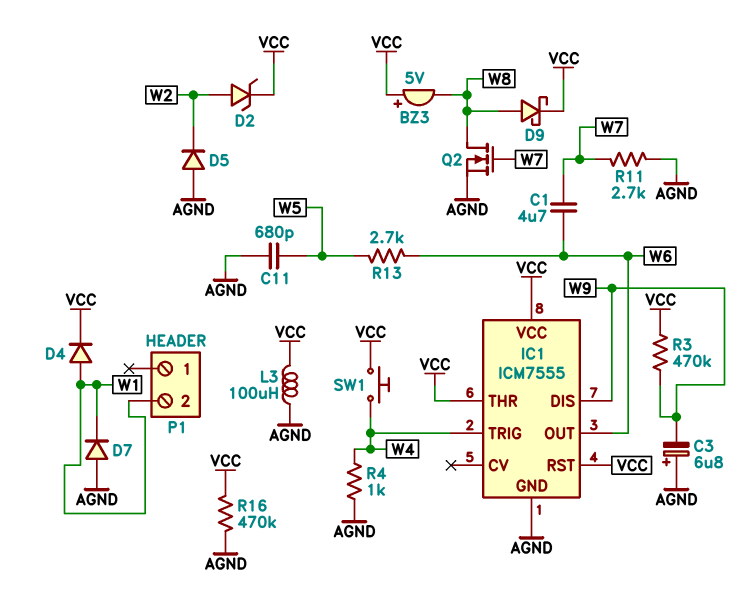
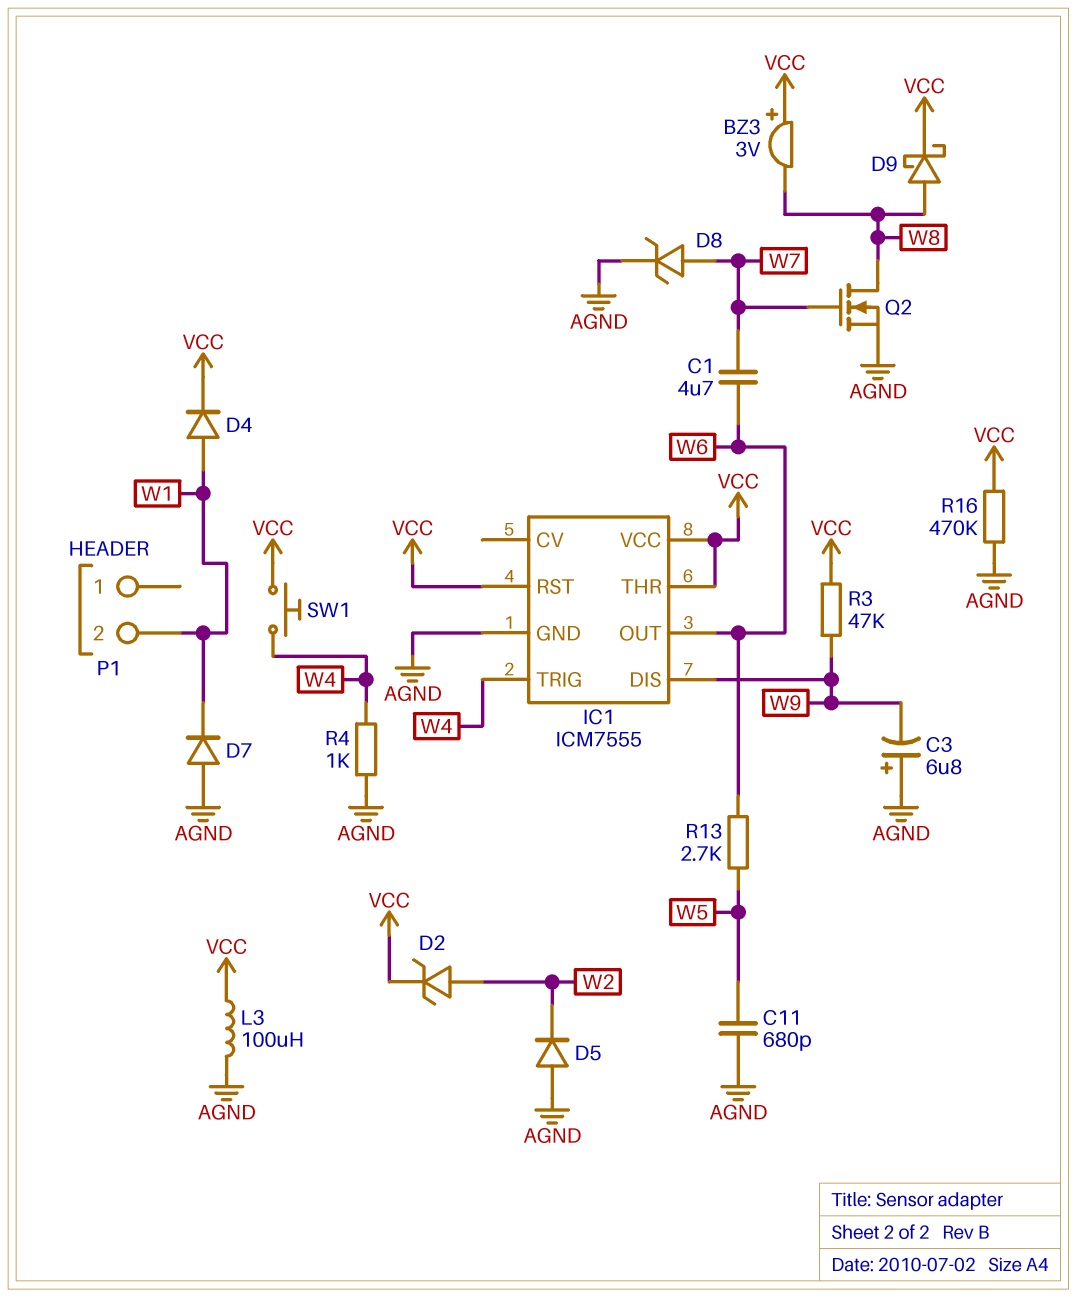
BZ3: buzzer 5V (plus VCC, minus W8) -> buzzer 3V (plus VCC, minus W8)
D8: none -> zener (A W7, K AGND)
R3: 470k (VCC, W9) -> 47k (VCC, W9)
R11: 2.7k (AGND, W7) -> none

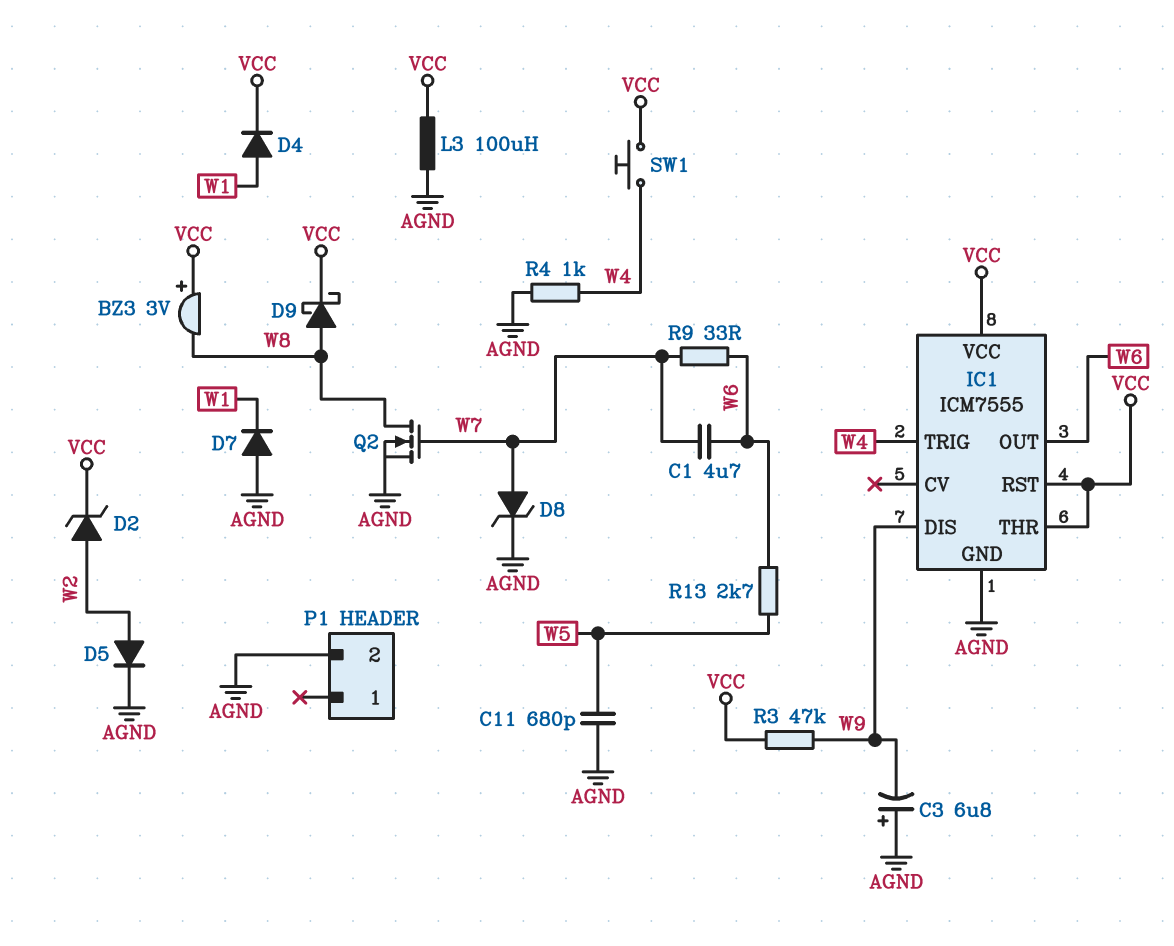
D5: diode (A AGND, K W2) -> diode (A W2, K AGND)
P1 pin 2: W1 -> AGND
R9: none -> 33 (W6, W7)
R16: 470k (AGND, VCC) -> none

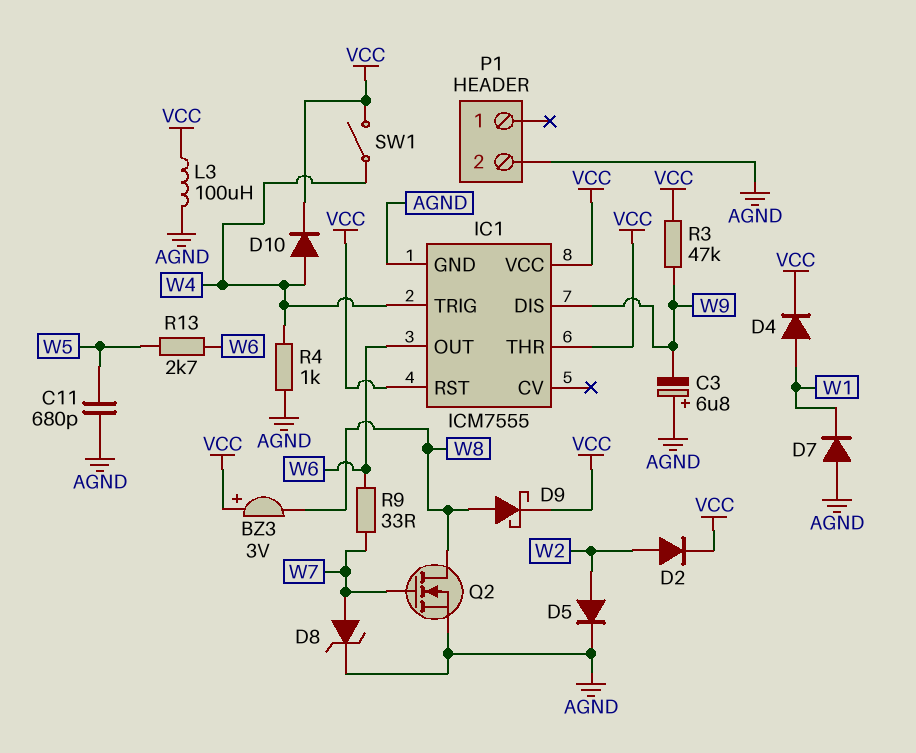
C1: 4.7uF (W6, W7) -> none
D2: zener (A W2, K VCC) -> diode (A W2, K VCC)
D10: none -> diode (A W4, K VCC)
SW1: button (VCC, W4) -> switch (VCC, W4)

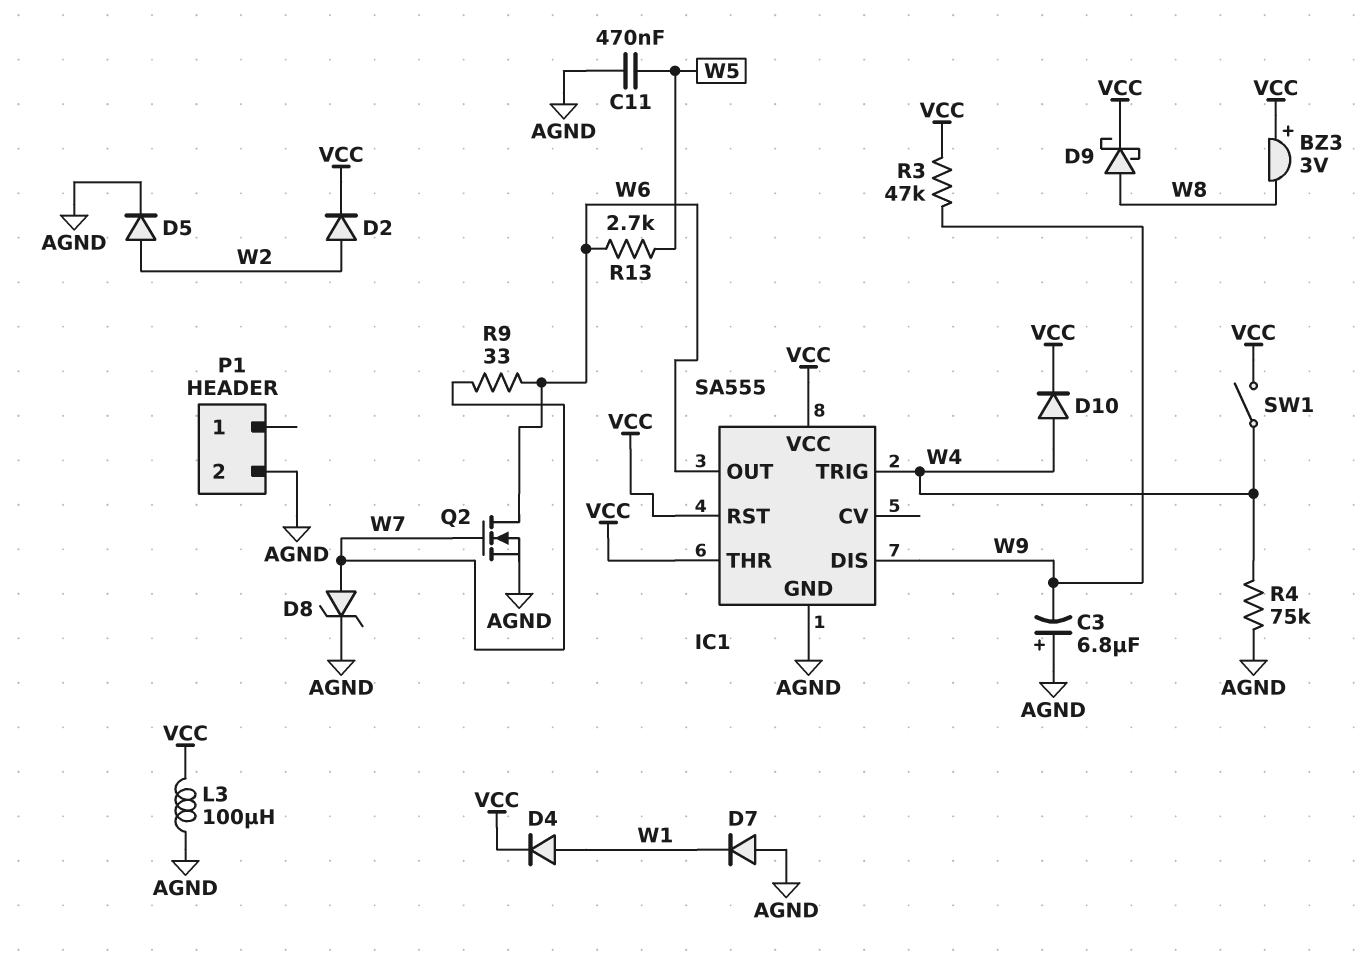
C11: 680pF (AGND, W5) -> 470nF (AGND, W5)
IC1: ICM7555 -> SA555
Q2: NMOS (G W7, D W8, S AGND) -> NMOS (G W7, D W6, S AGND)
R4: 1k (AGND, W4) -> 75k (AGND, W4)

